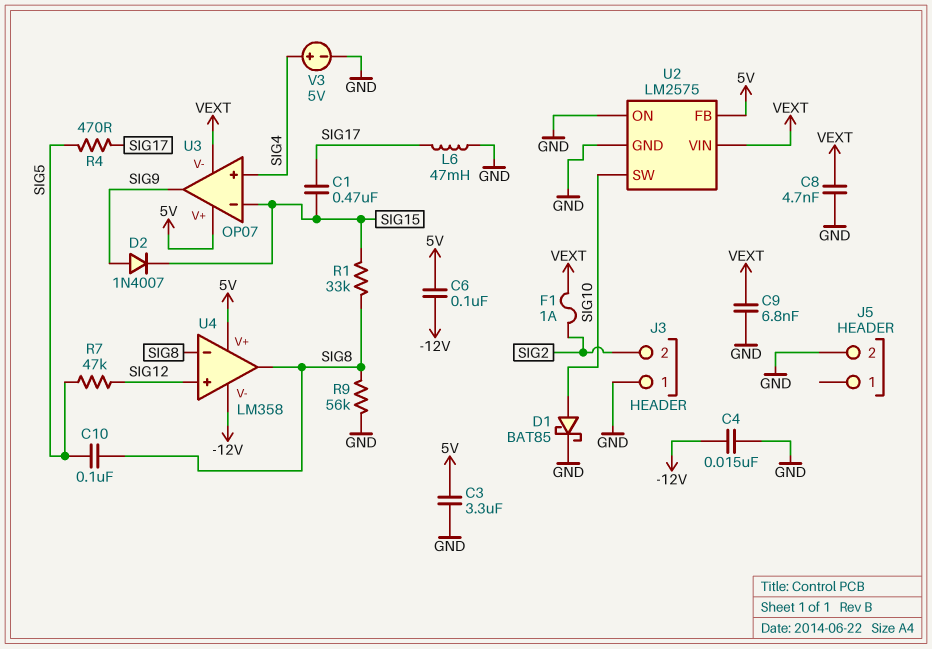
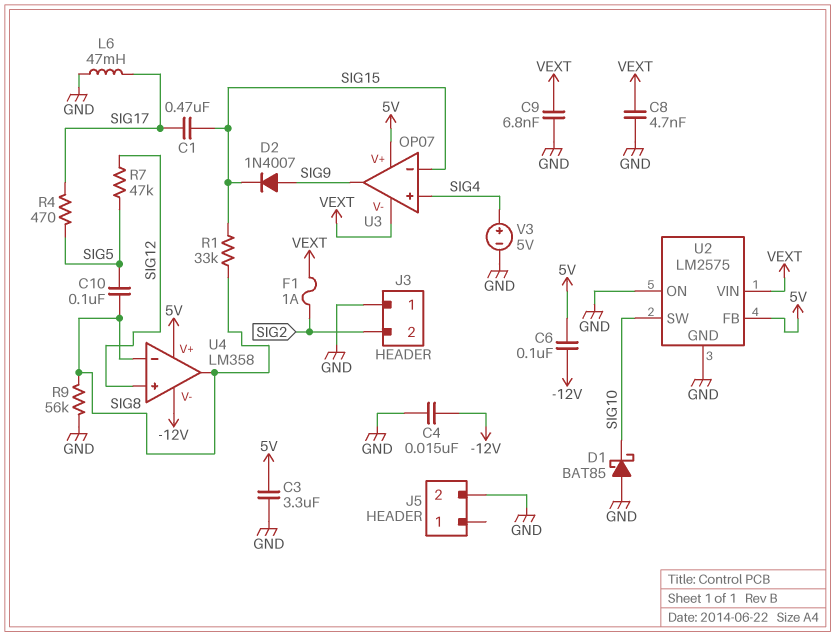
D1: schottky BAT85 (A SIG10, K GND) -> schottky BAT85 (A GND, K SIG10)

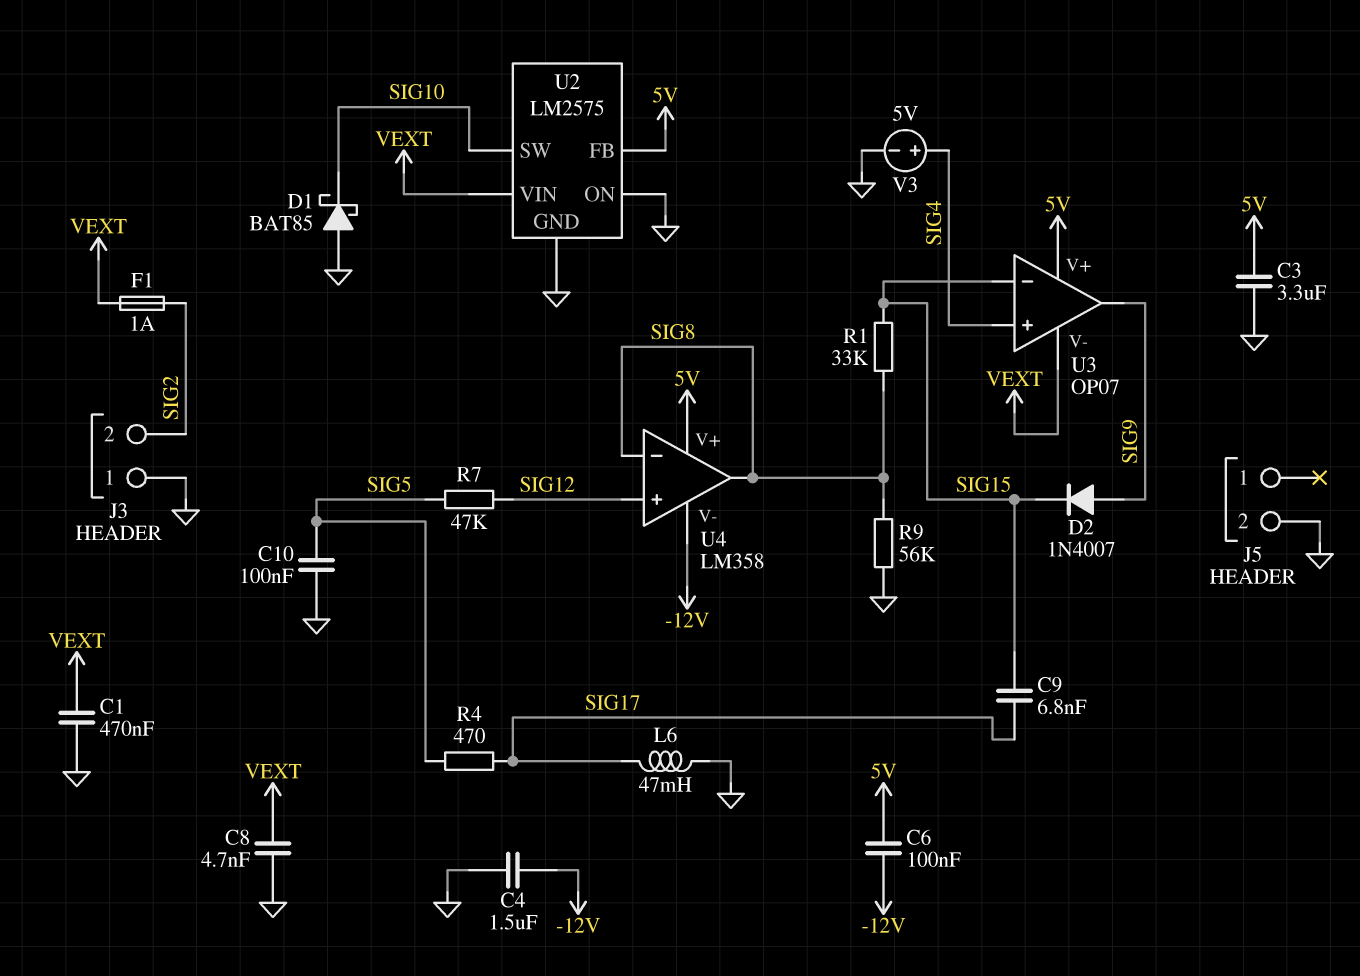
C1: 470nF (SIG15, SIG17) -> 470nF (GND, VEXT)
C4: 15nF (-12V, GND) -> 1.5uF (-12V, GND)
C9: 6.8nF (GND, VEXT) -> 6.8nF (SIG15, SIG17)
C10: 100nF (SIG5, SIG8) -> 100nF (GND, SIG5)

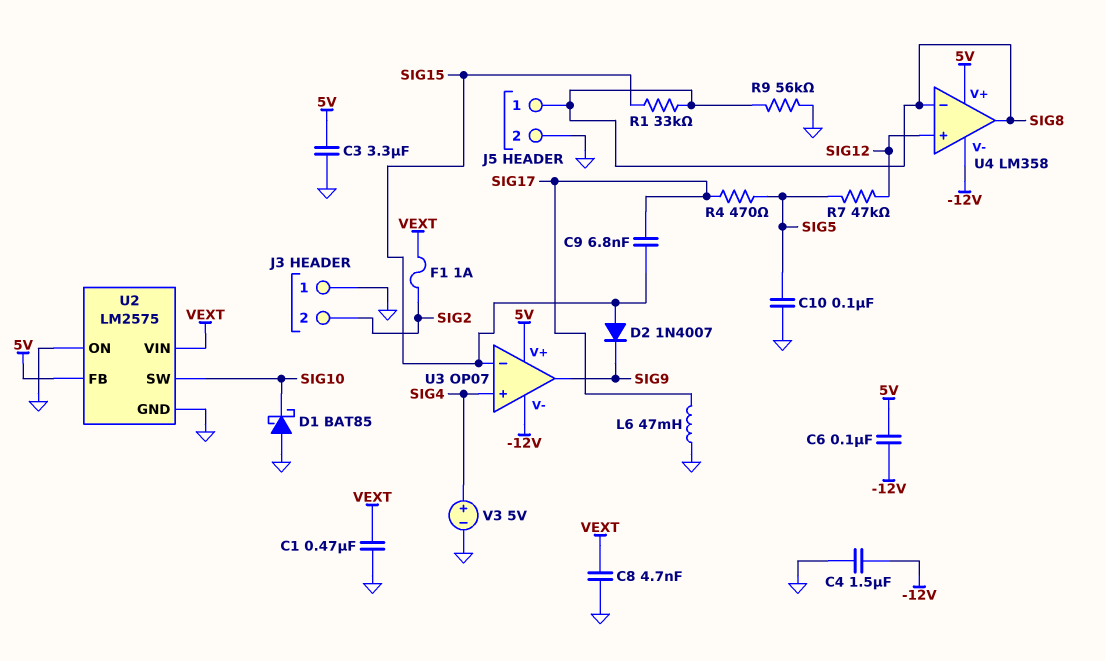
D2: diode 1N4007 (A SIG9, K SIG15) -> diode 1N4007 (A SIG15, K SIG9)
J5 pin 1: none -> SIG8
U3 pin V-: VEXT -> -12V

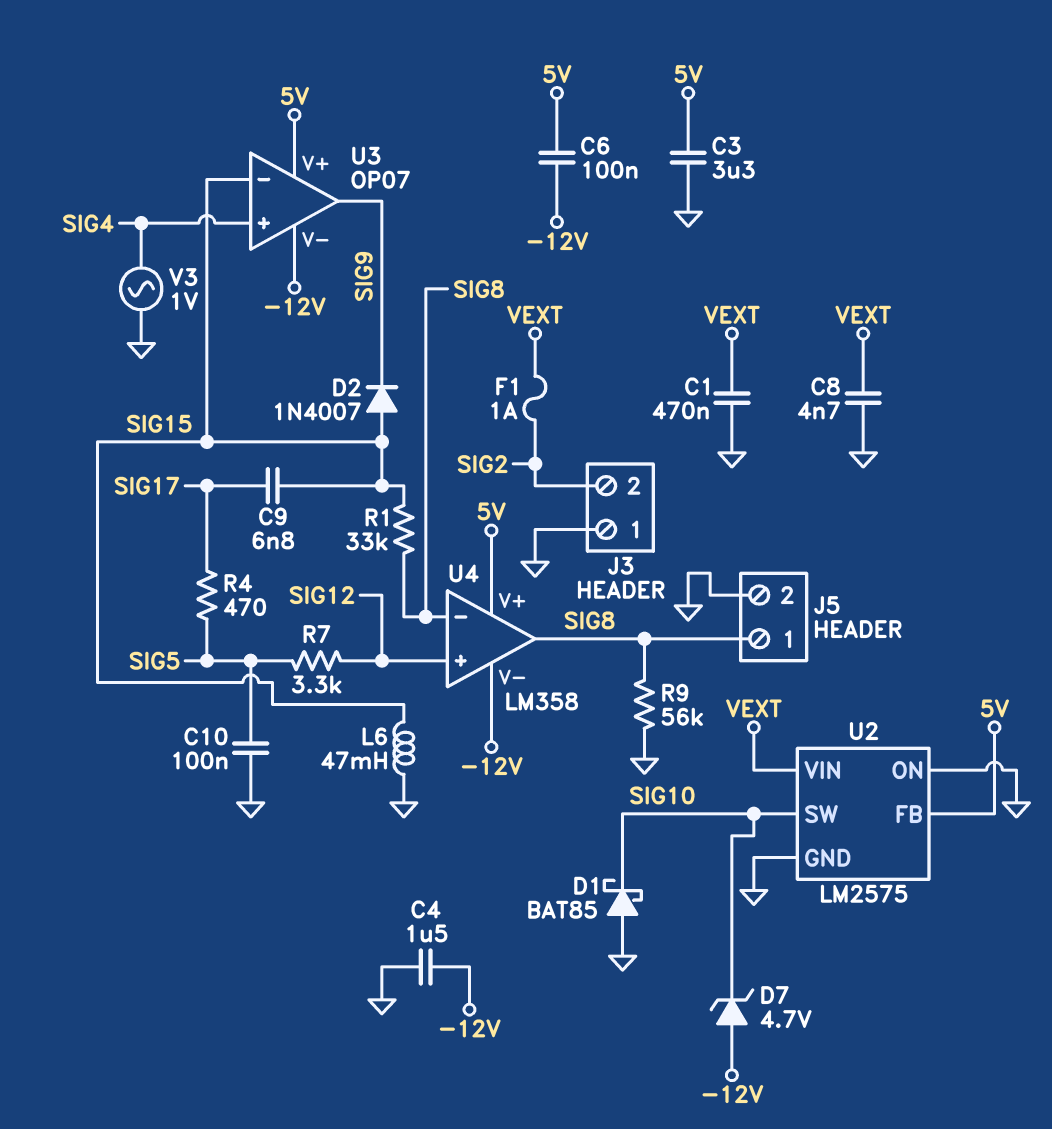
D7: none -> zener 4.7V (A -12V, K SIG10)
L6: 47mH (GND, SIG17) -> 47mH (GND, SIG15)
R7: 47k (SIG5, SIG12) -> 3.3k (SIG5, SIG12)
V3: 5V (plus SIG4, minus GND) -> AC 1V (GND, SIG4)

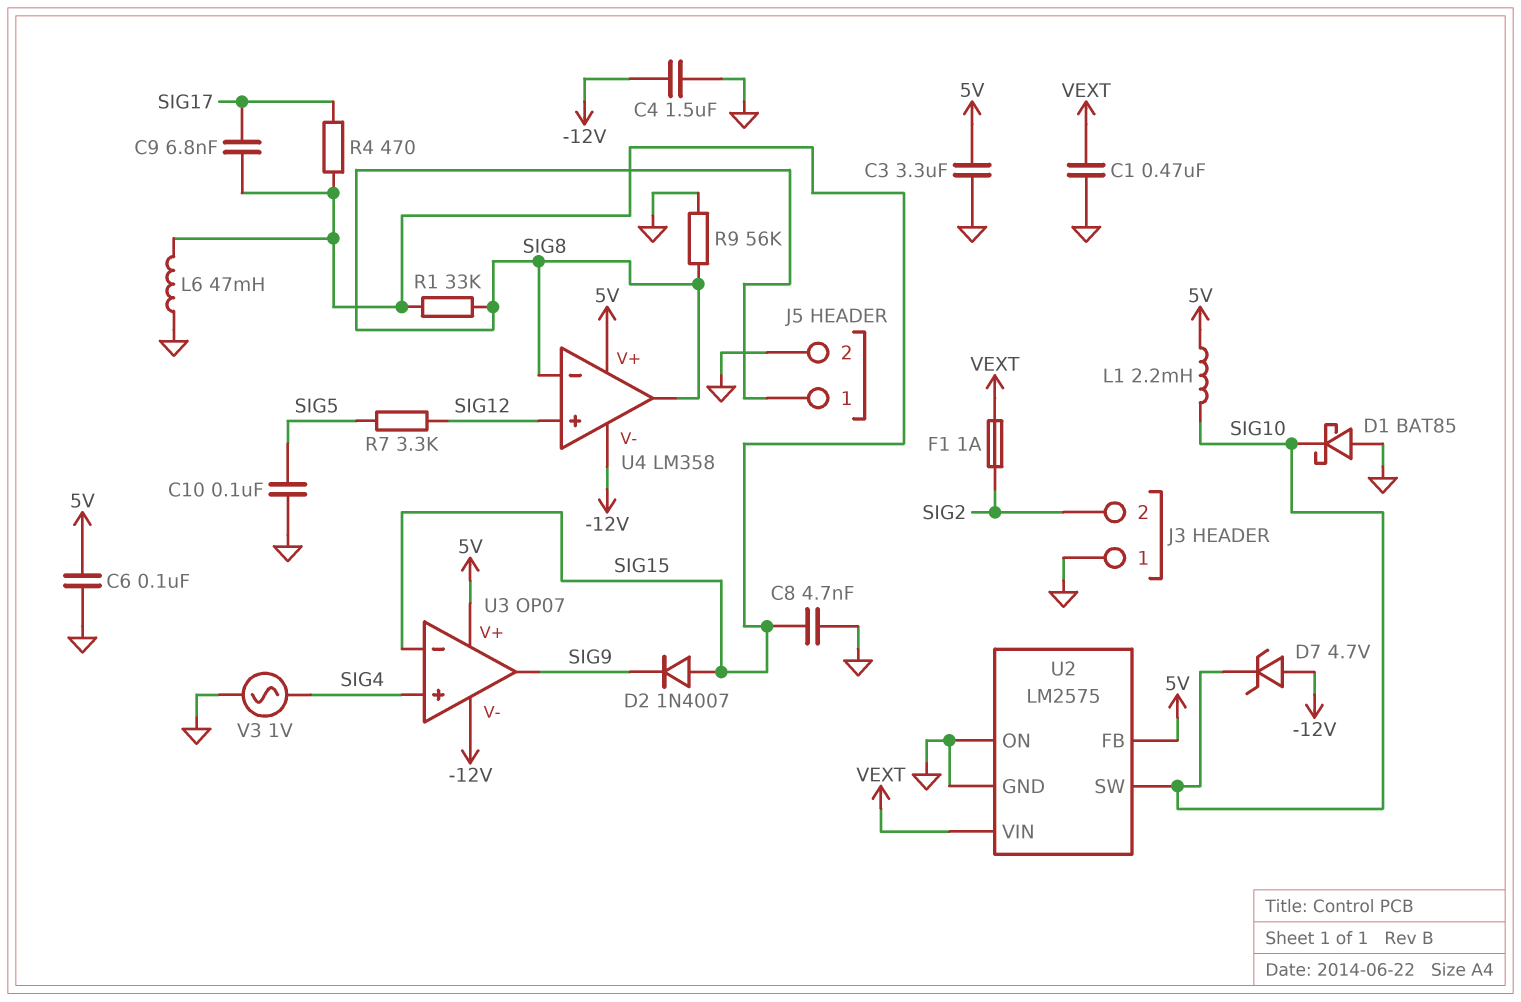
C6: 100nF (-12V, 5V) -> 100nF (5V, GND)
C8: 4.7nF (GND, VEXT) -> 4.7nF (GND, SIG15)
L1: none -> 2.2mH (5V, SIG10)
R4: 470 (SIG5, SIG17) -> 470 (SIG15, SIG17)

